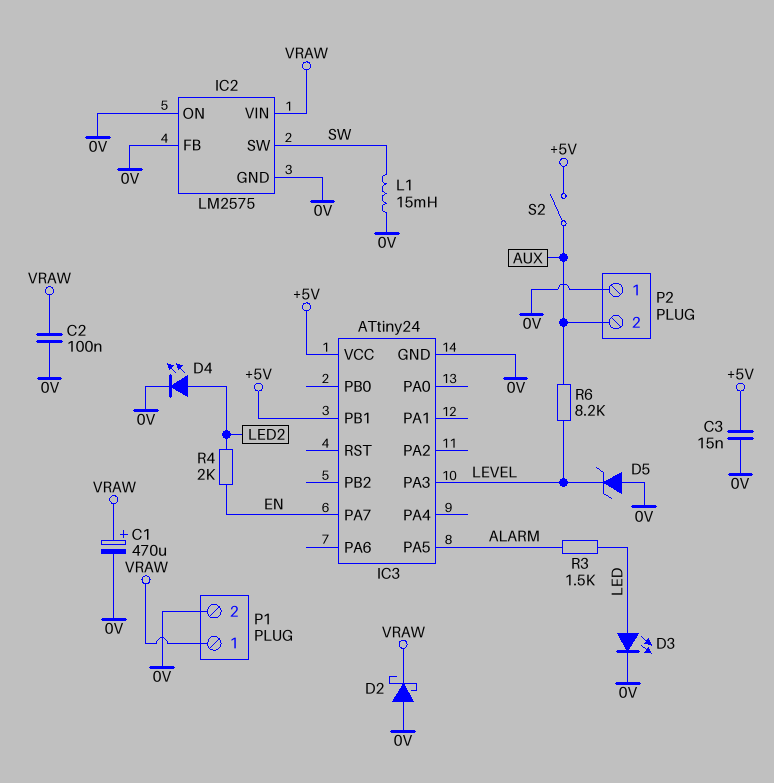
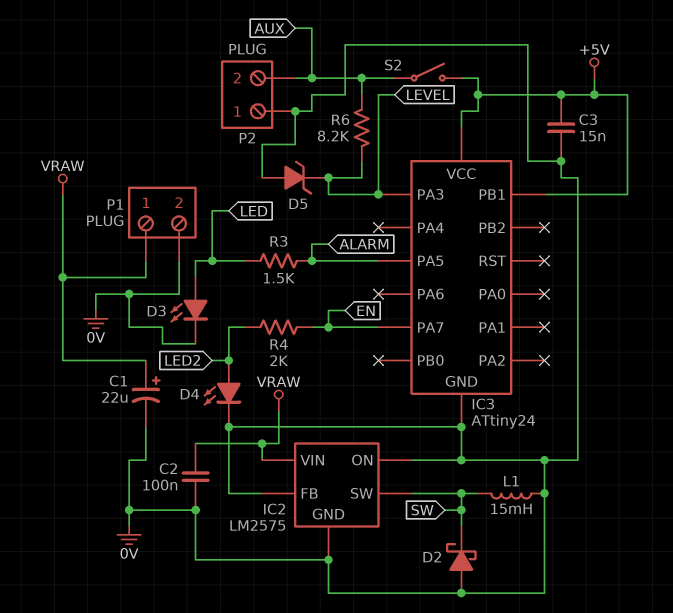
C1: 470uF (plus VRAW, minus 0V) -> 22uF (plus VRAW, minus 0V)
D2: schottky (A 0V, K VRAW) -> schottky (A 0V, K SW)

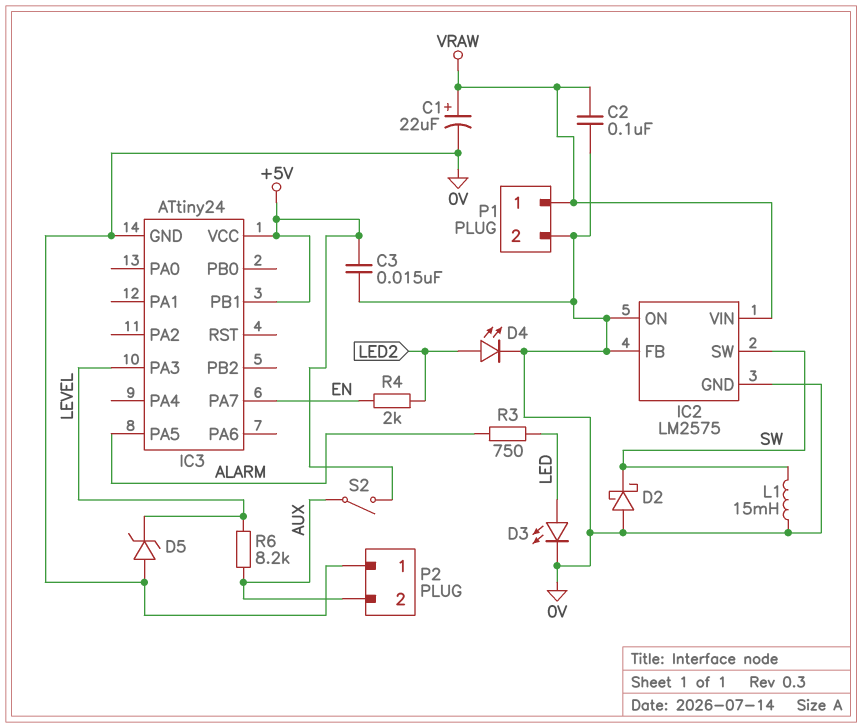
R3: 1.5k (ALARM, LED) -> 750 (ALARM, LED)

